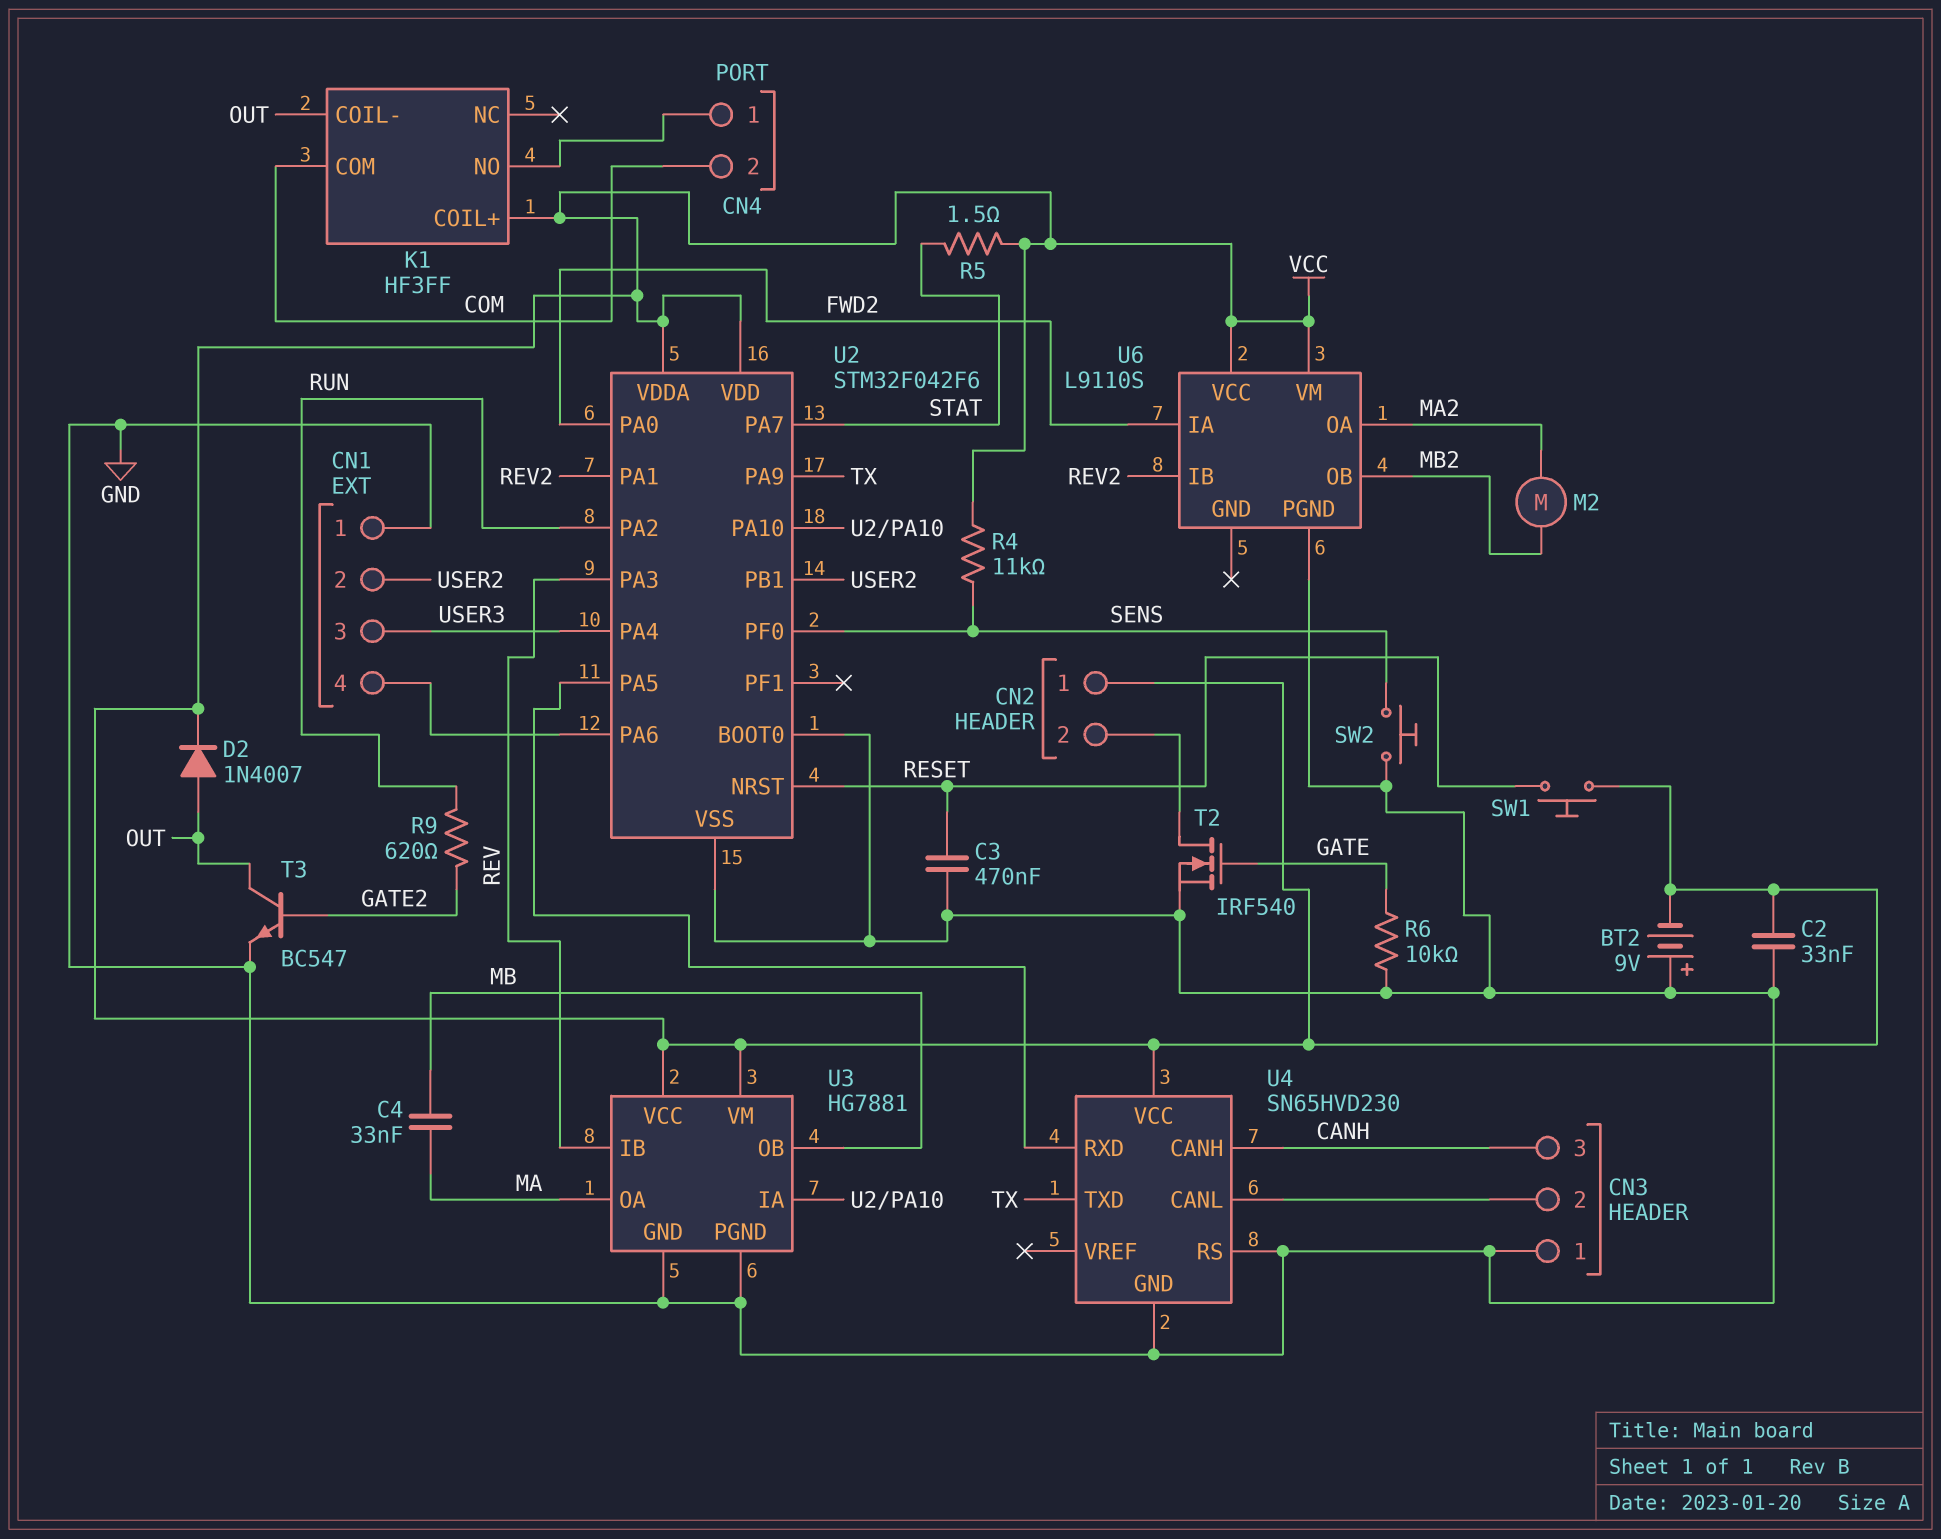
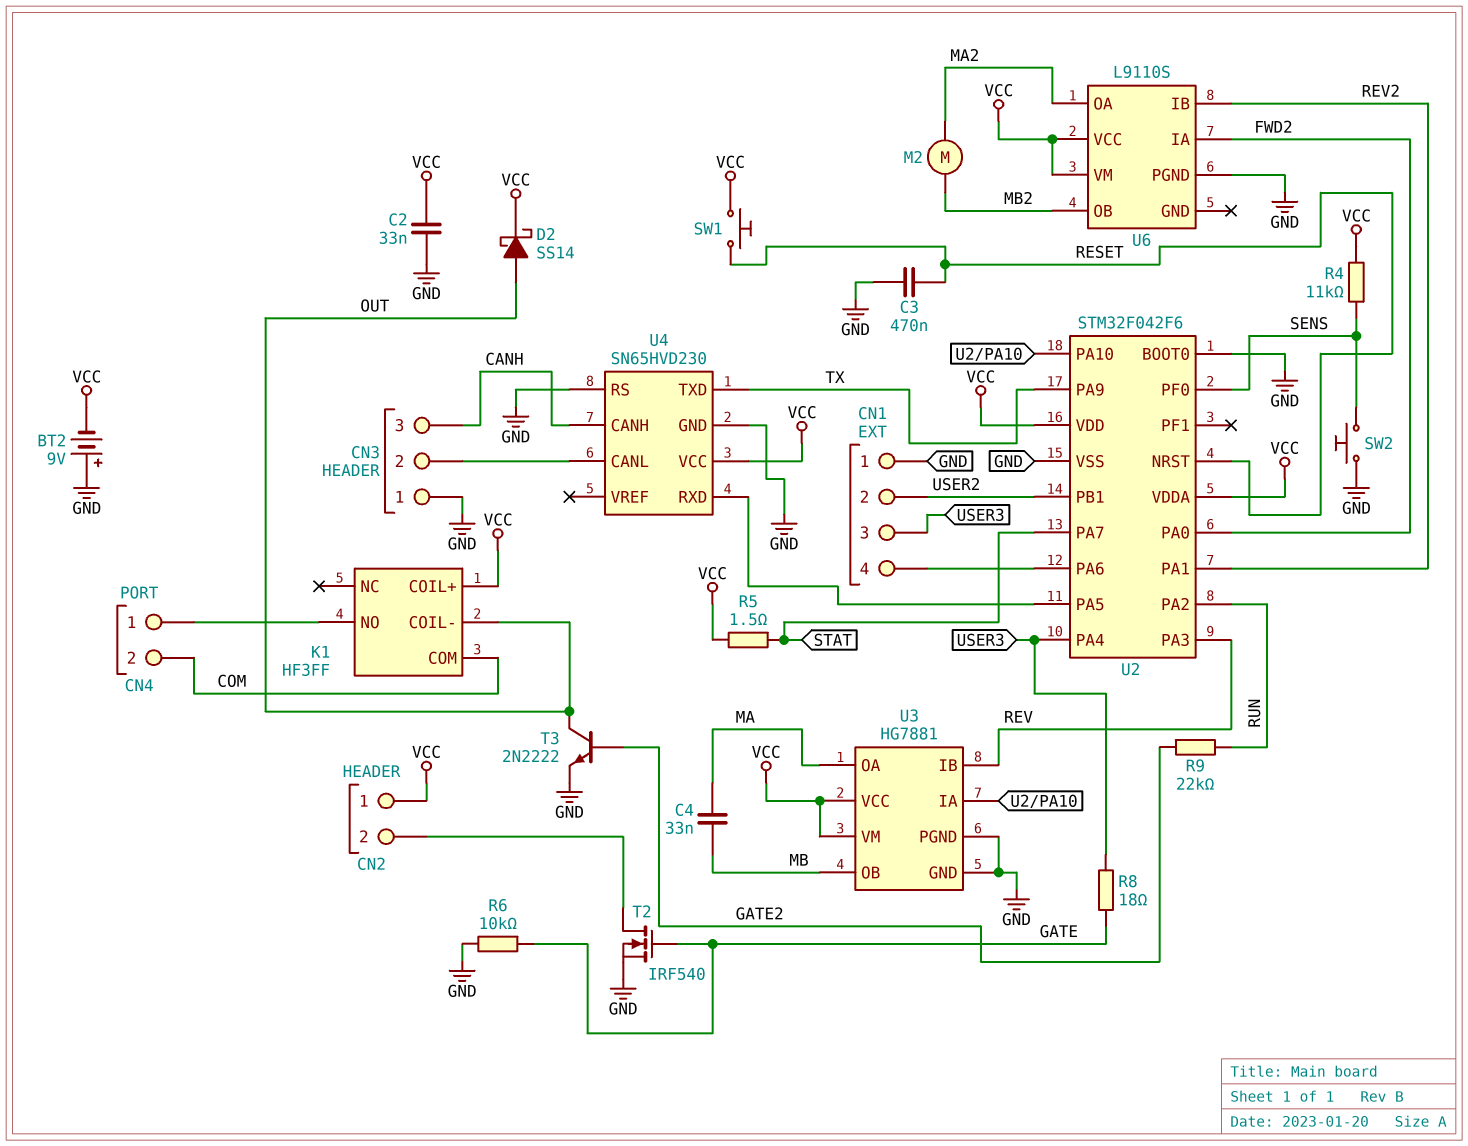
D2: diode 1N4007 (A OUT, K VCC) -> schottky SS14 (A OUT, K VCC)
R8: none -> 18 (GATE, USER3)
R9: 620 (GATE2, RUN) -> 22k (GATE2, RUN)
T3: NPN BC547 (B GATE2, C OUT, E GND) -> NPN 2N2222 (B GATE2, C OUT, E GND)

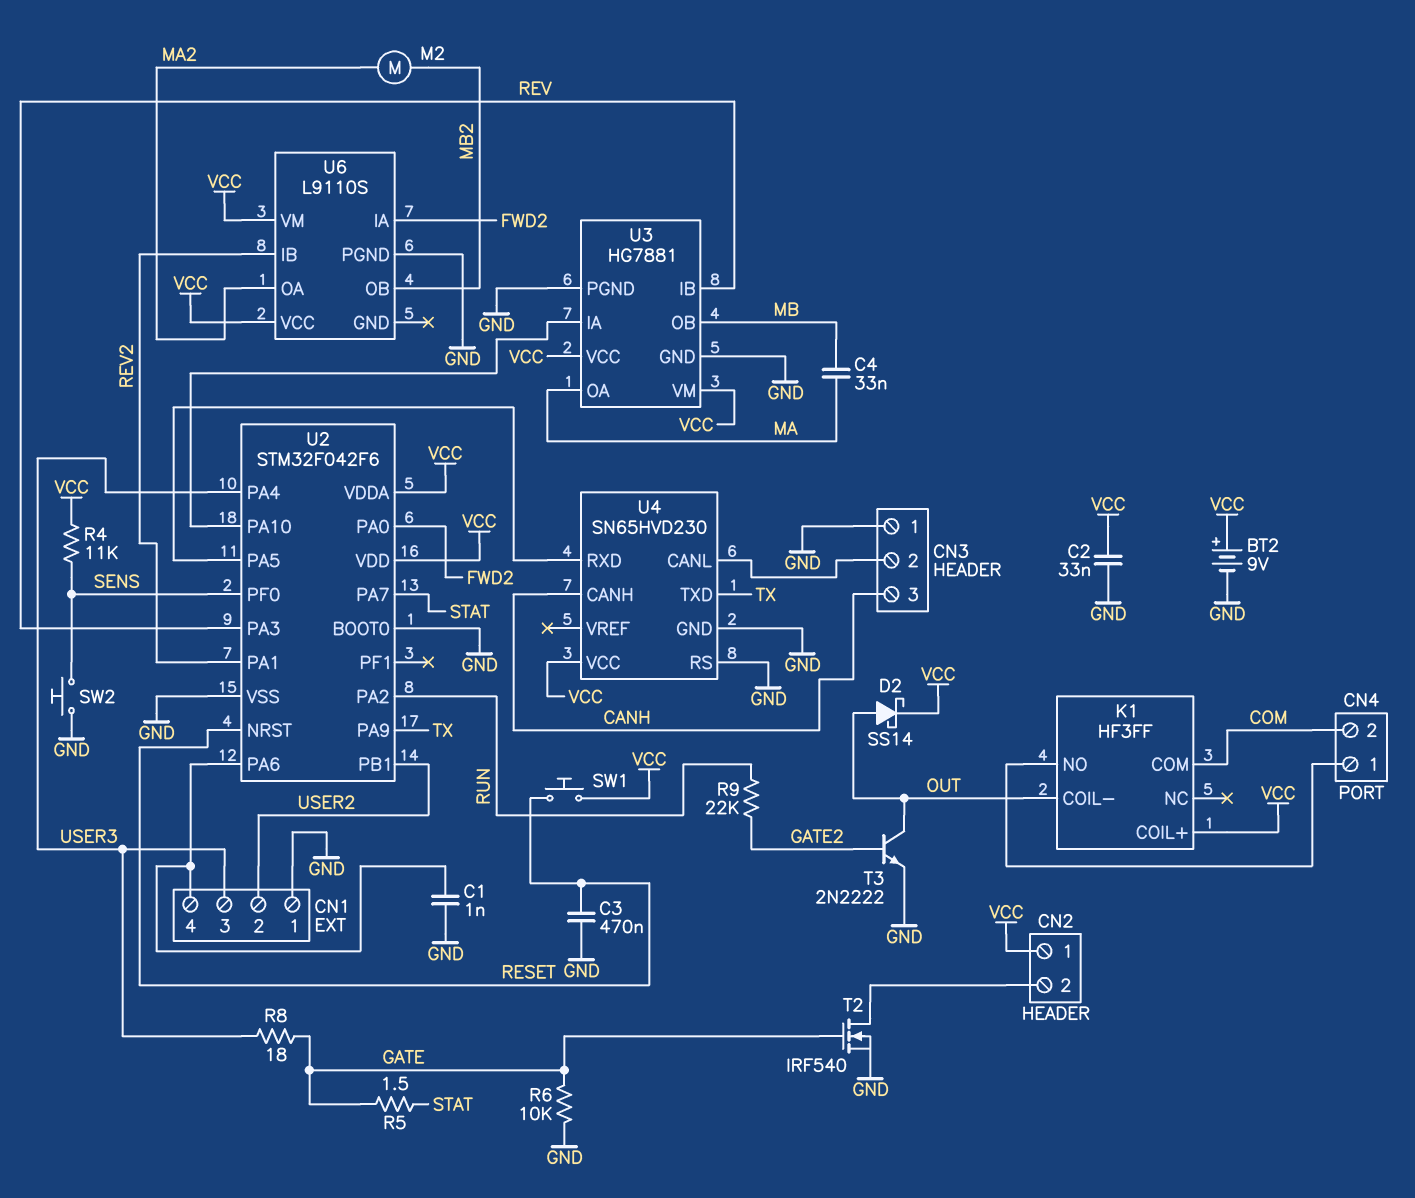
BT2: 9V (plus GND, minus VCC) -> 9V (plus VCC, minus GND)
C1: none -> 1nF (CN1/4, GND)
R5: 1.5 (STAT, VCC) -> 1.5 (GATE, STAT)

